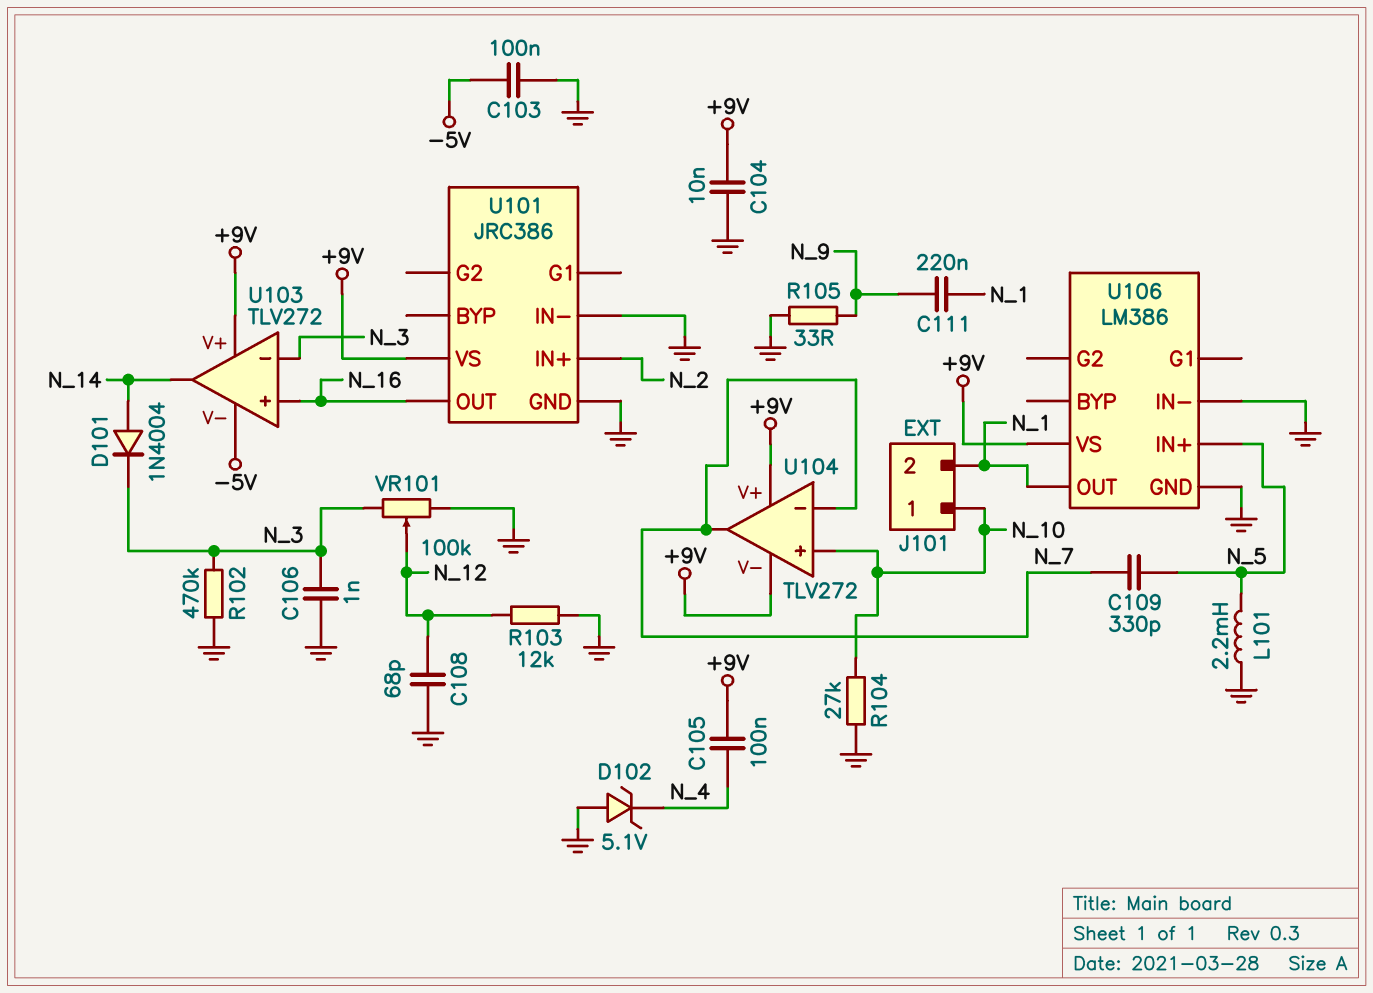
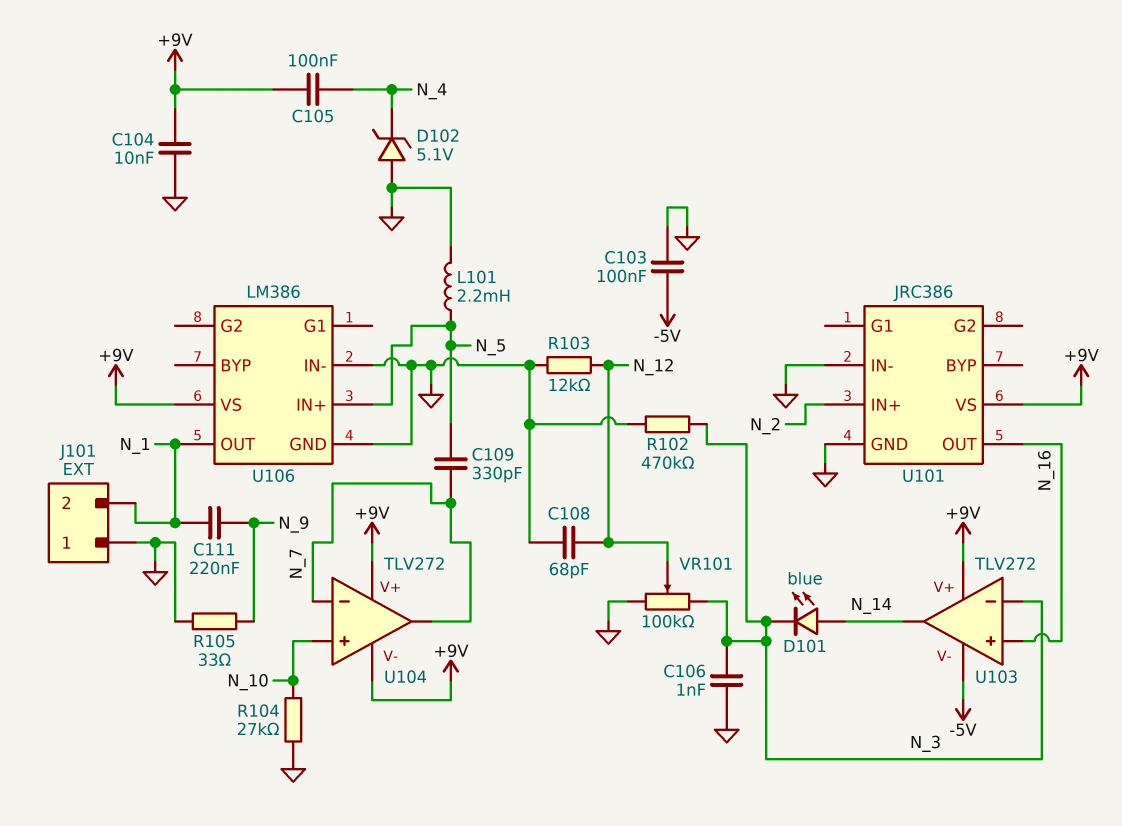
D101: diode 1N4004 (A N_14, K N_3) -> LED blue (A N_14, K N_3)
J101 pin 1: N_10 -> GND

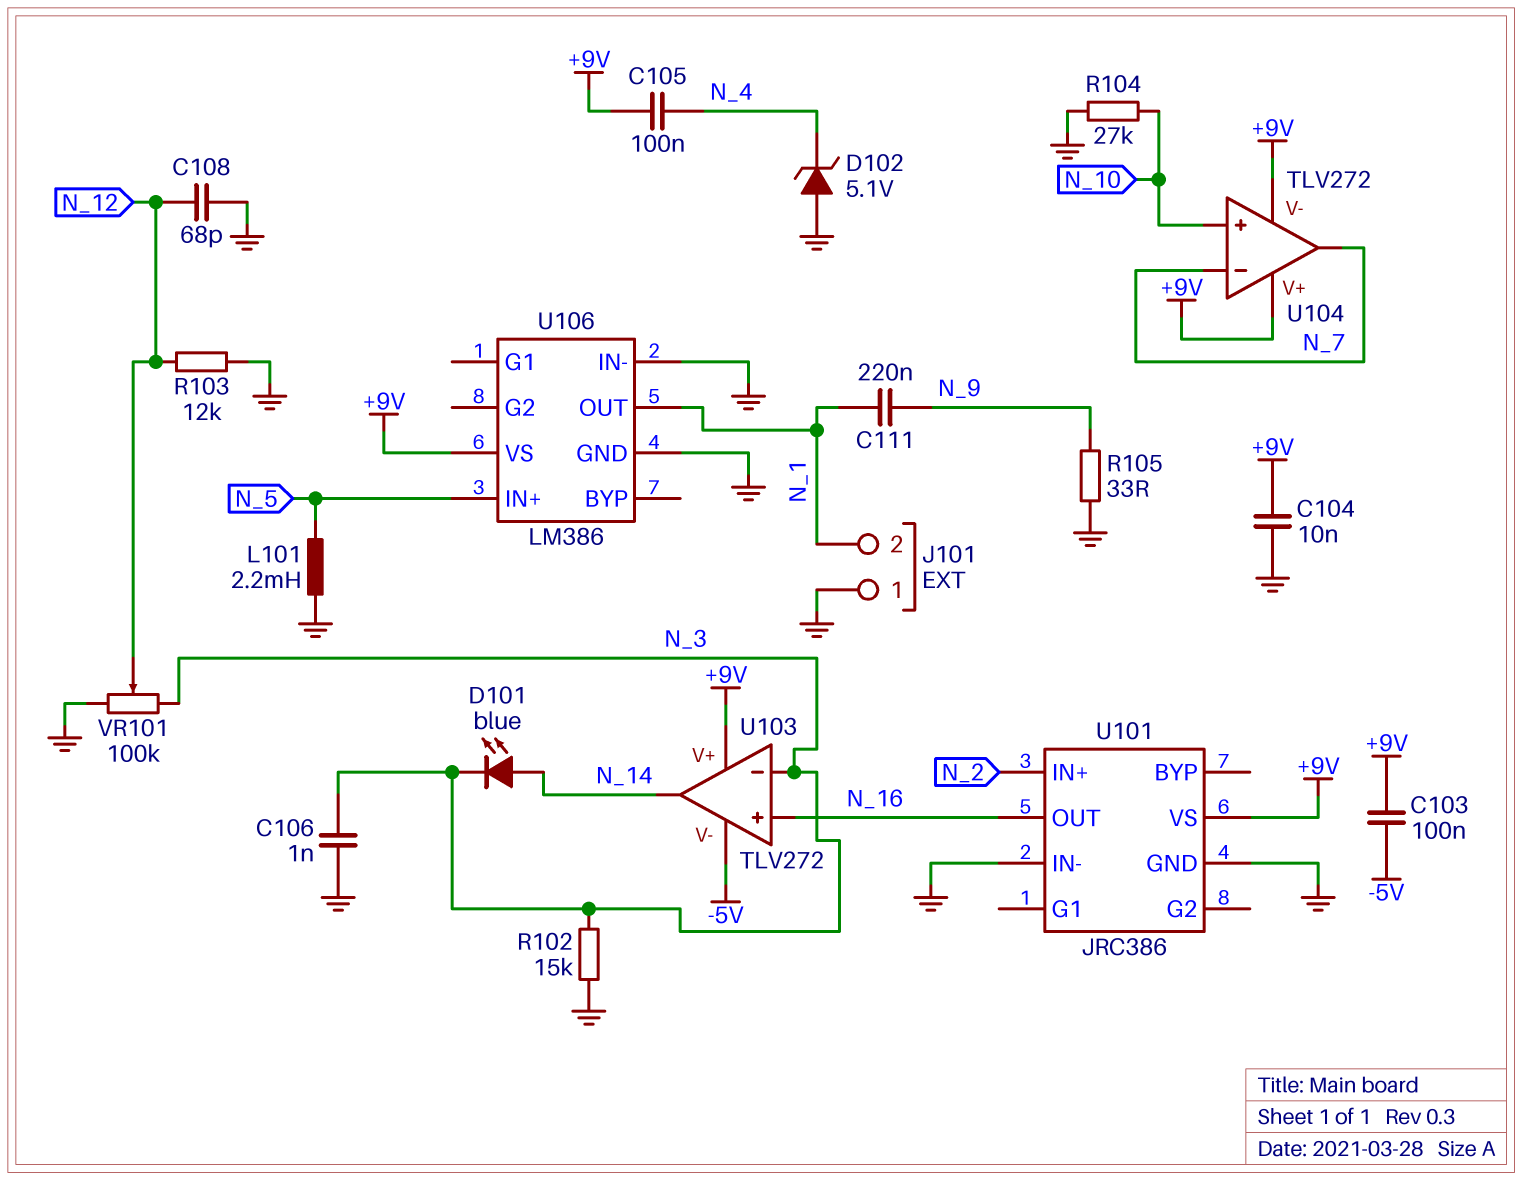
C103: 100nF (-5V, GND) -> 100nF (+9V, -5V)
C109: 330pF (N_5, N_7) -> none
R102: 470k (GND, N_3) -> 15k (GND, N_3)

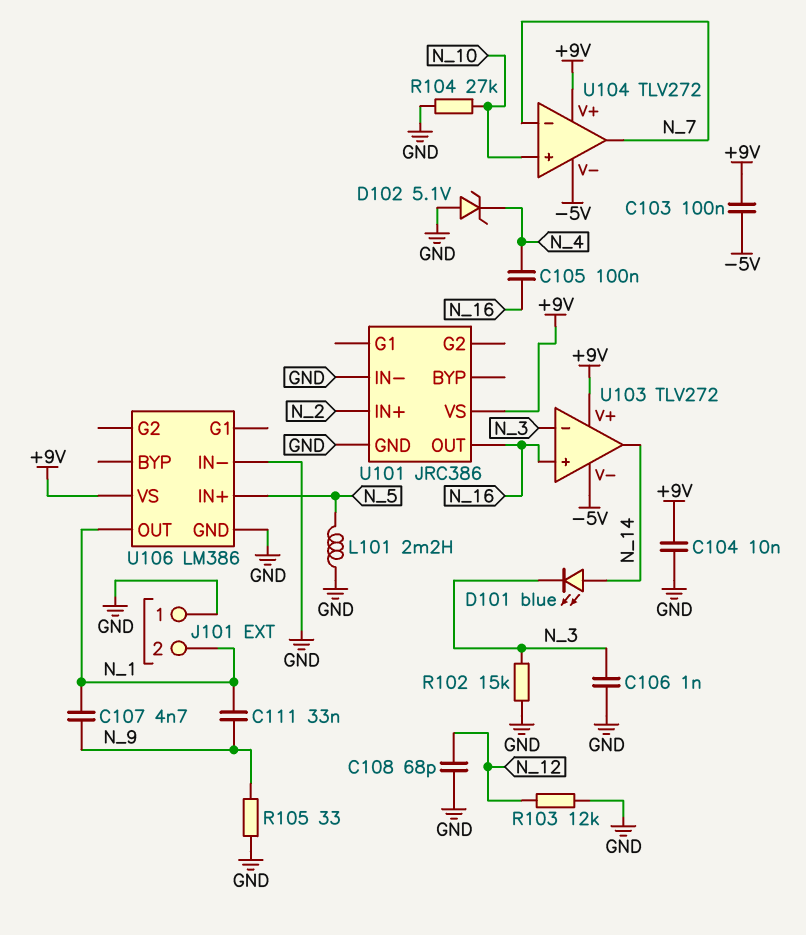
C105: 100nF (+9V, N_4) -> 100nF (N_4, N_16)
C107: none -> 4.7nF (N_1, N_9)
C111: 220nF (N_1, N_9) -> 33nF (N_1, N_9)
U104 pin V-: +9V -> -5V
VR101: 100k (GND, N_3, wiper N_12) -> none

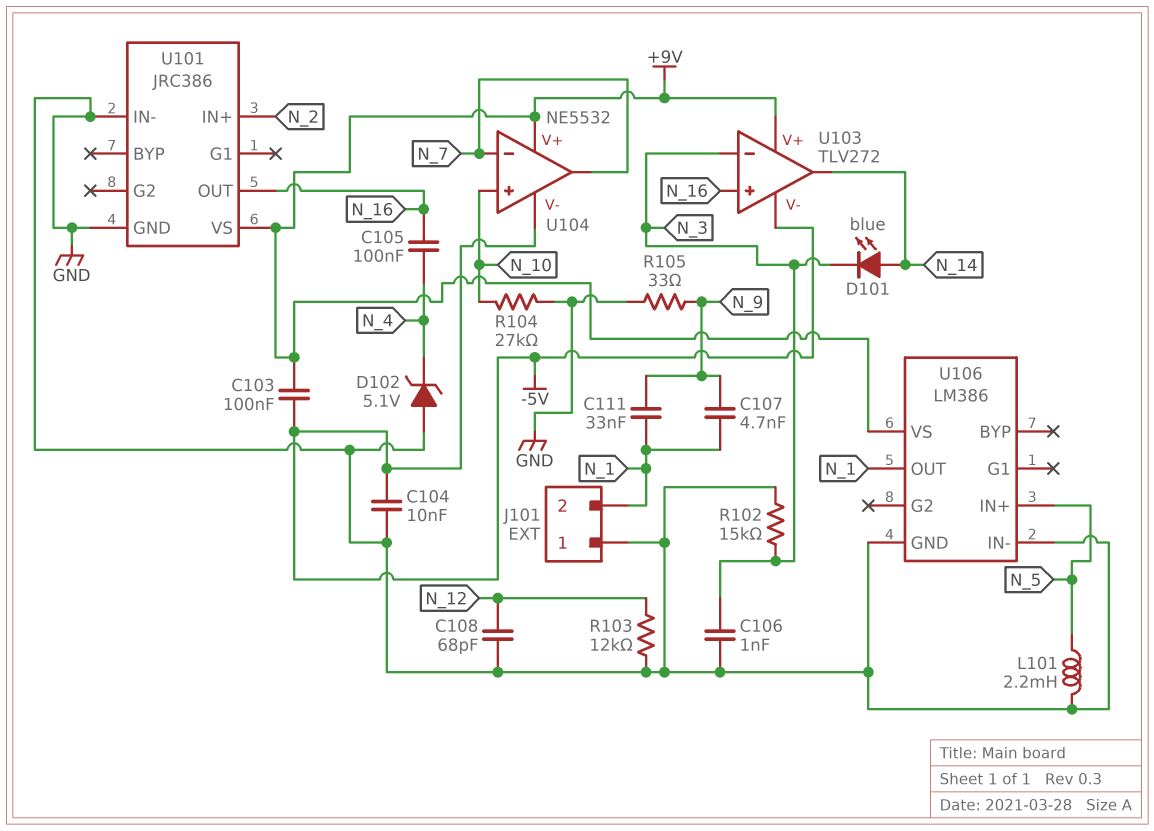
C104: 10nF (+9V, GND) -> 10nF (-5V, GND)
U104: TLV272 -> NE5532

